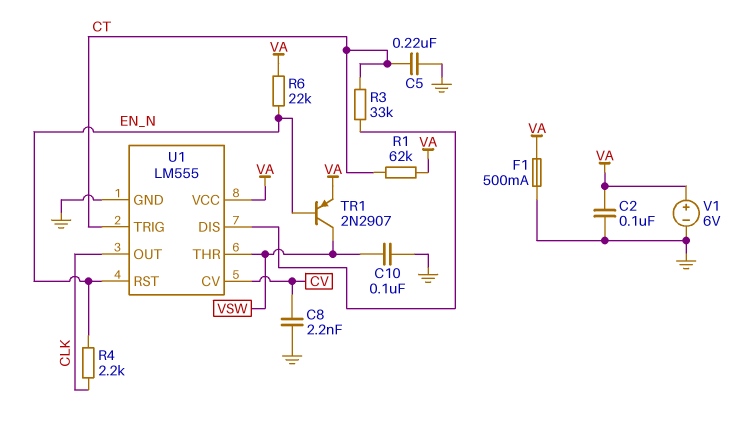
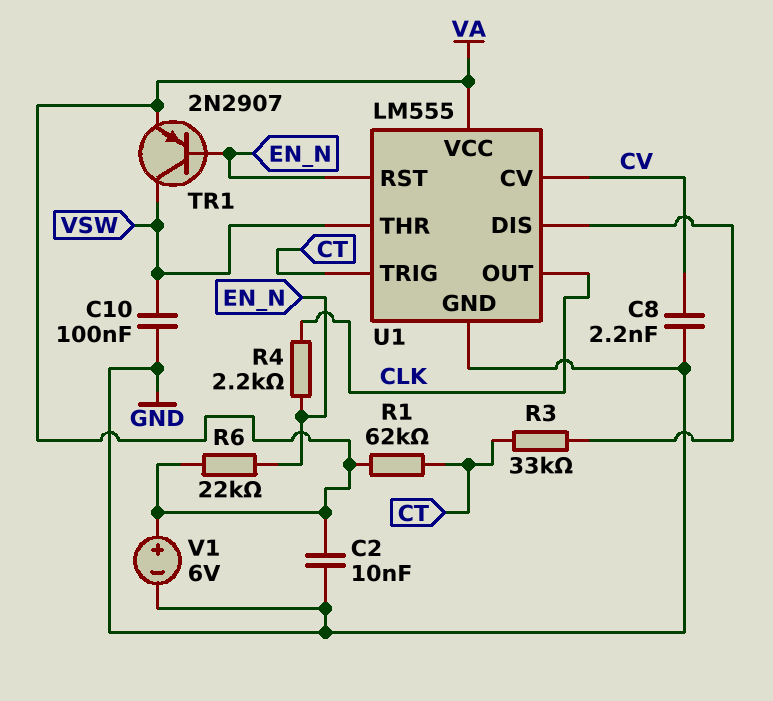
C2: 100nF (GND, VA) -> 10nF (GND, VA)
C5: 220nF (CT, GND) -> none
F1: 500mA (GND, VA) -> none

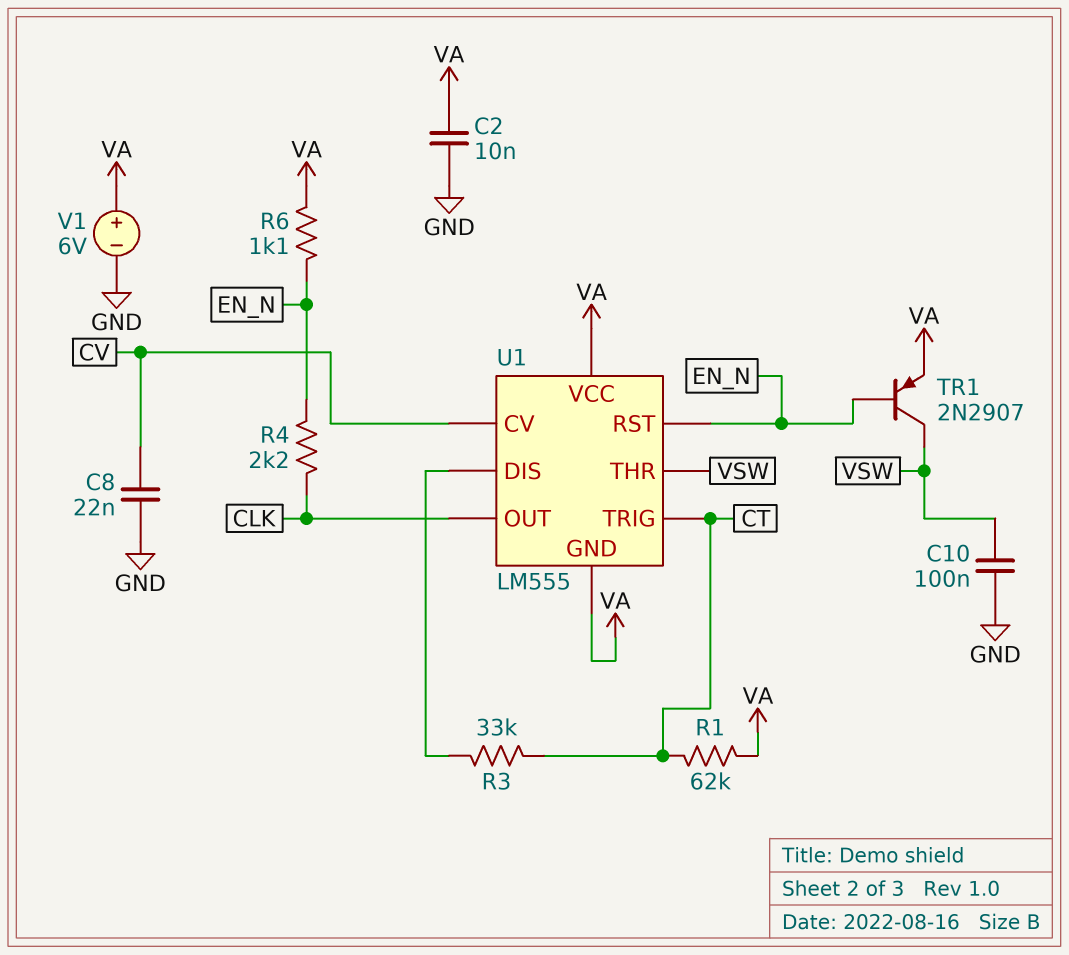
C8: 2.2nF (CV, GND) -> 22nF (CV, GND)
R6: 22k (EN_N, VA) -> 1.1k (EN_N, VA)
U1 pin GND: GND -> VA

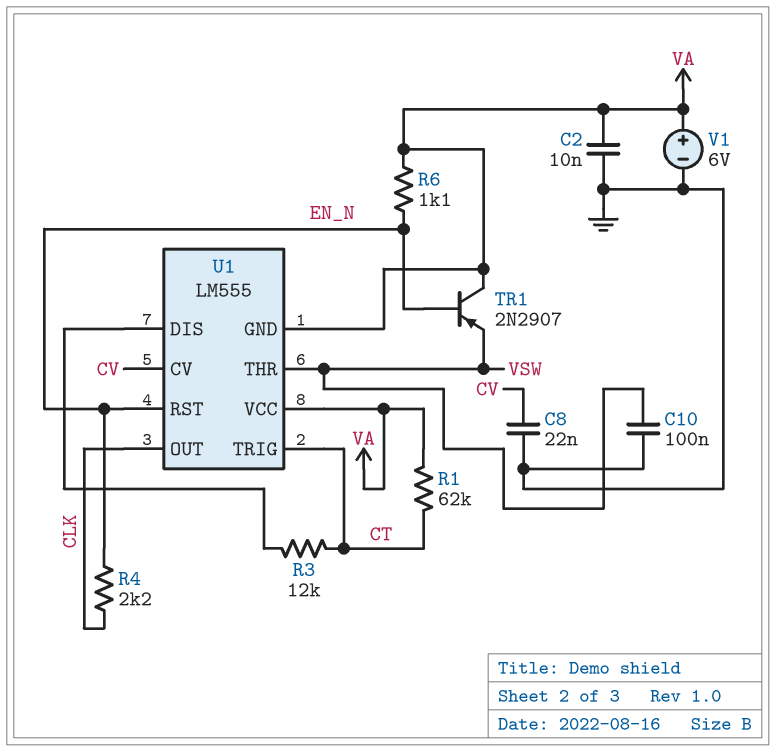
R3: 33k (CT, U1/DIS) -> 12k (CT, U1/DIS)
TR1: PNP 2N2907 (B EN_N, C VSW, E VA) -> PNP 2N2907 (B EN_N, C VA, E VSW)

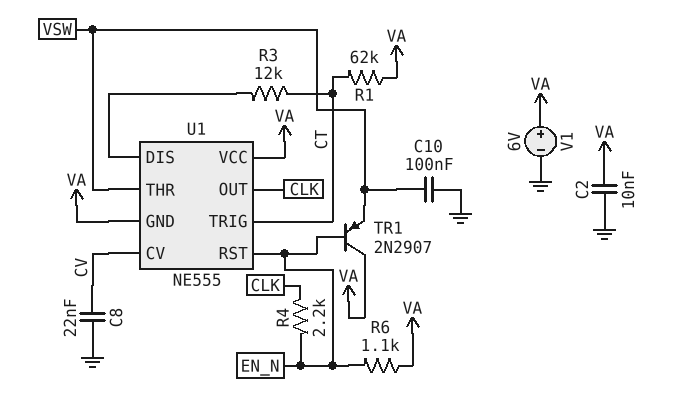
U1: LM555 -> NE555

